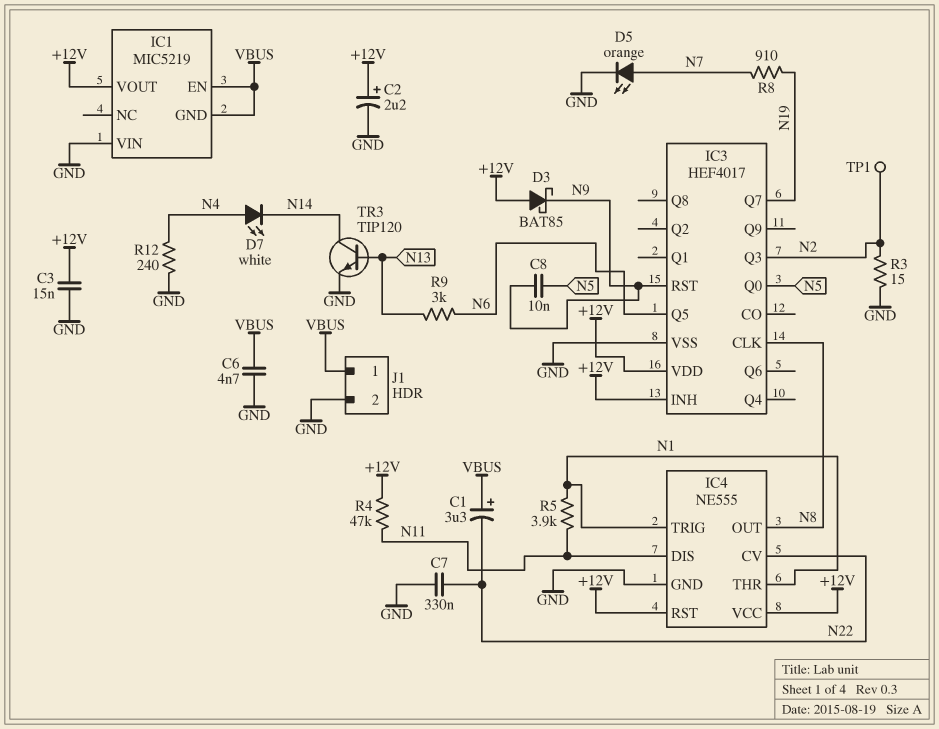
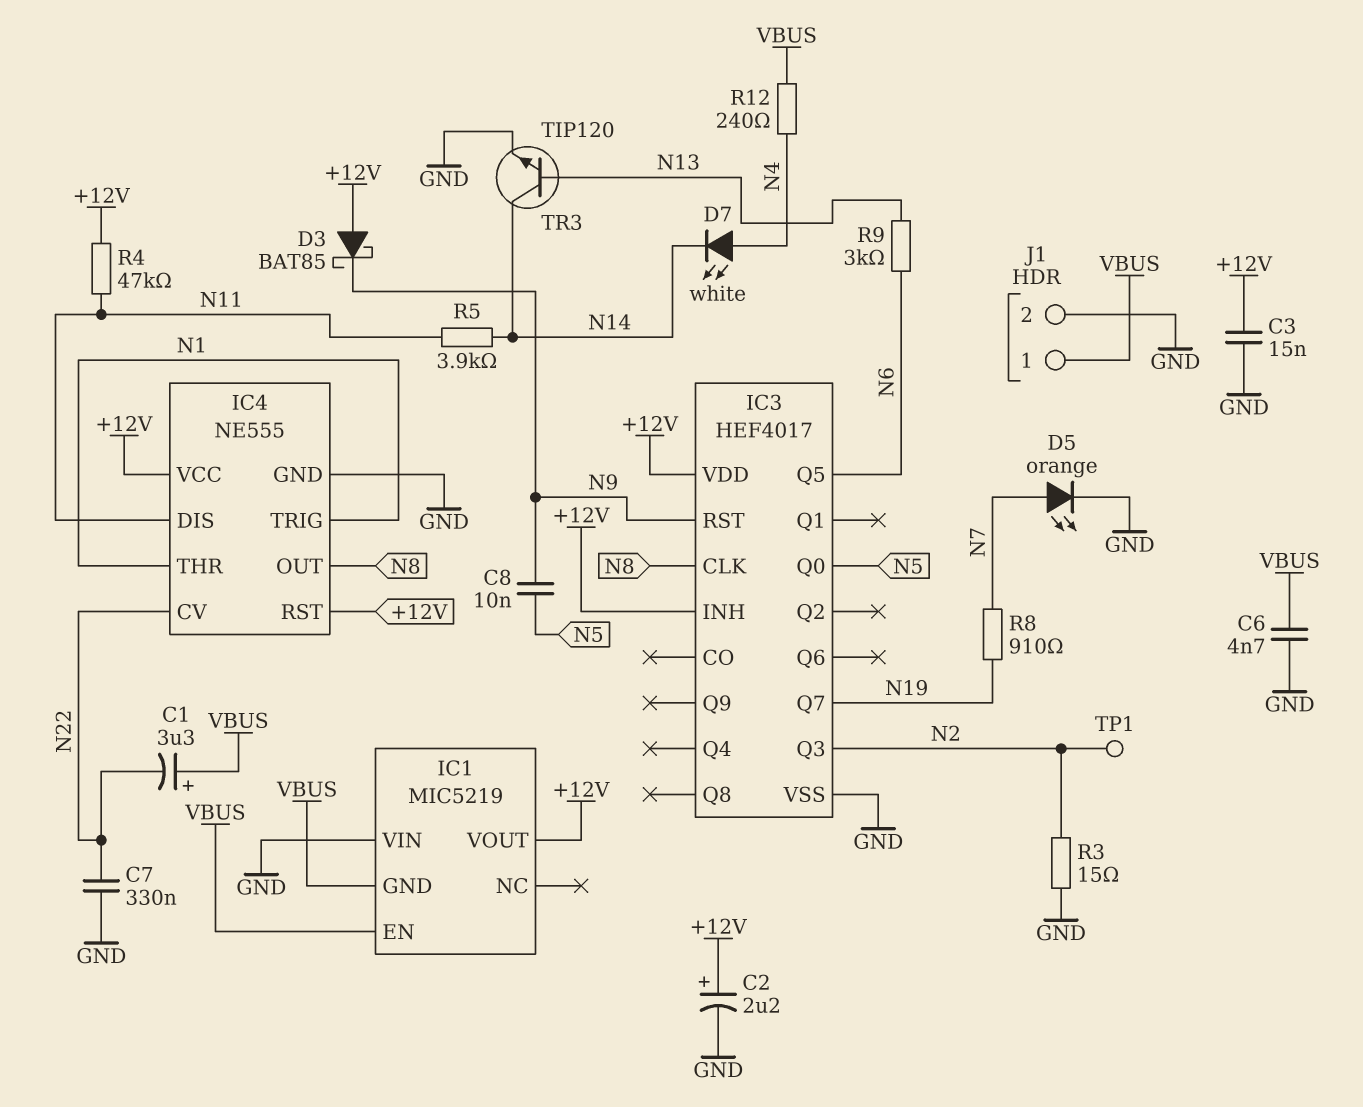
R5: 3.9k (N1, N11) -> 3.9k (N11, N14)
R12: 240 (GND, N4) -> 240 (N4, VBUS)

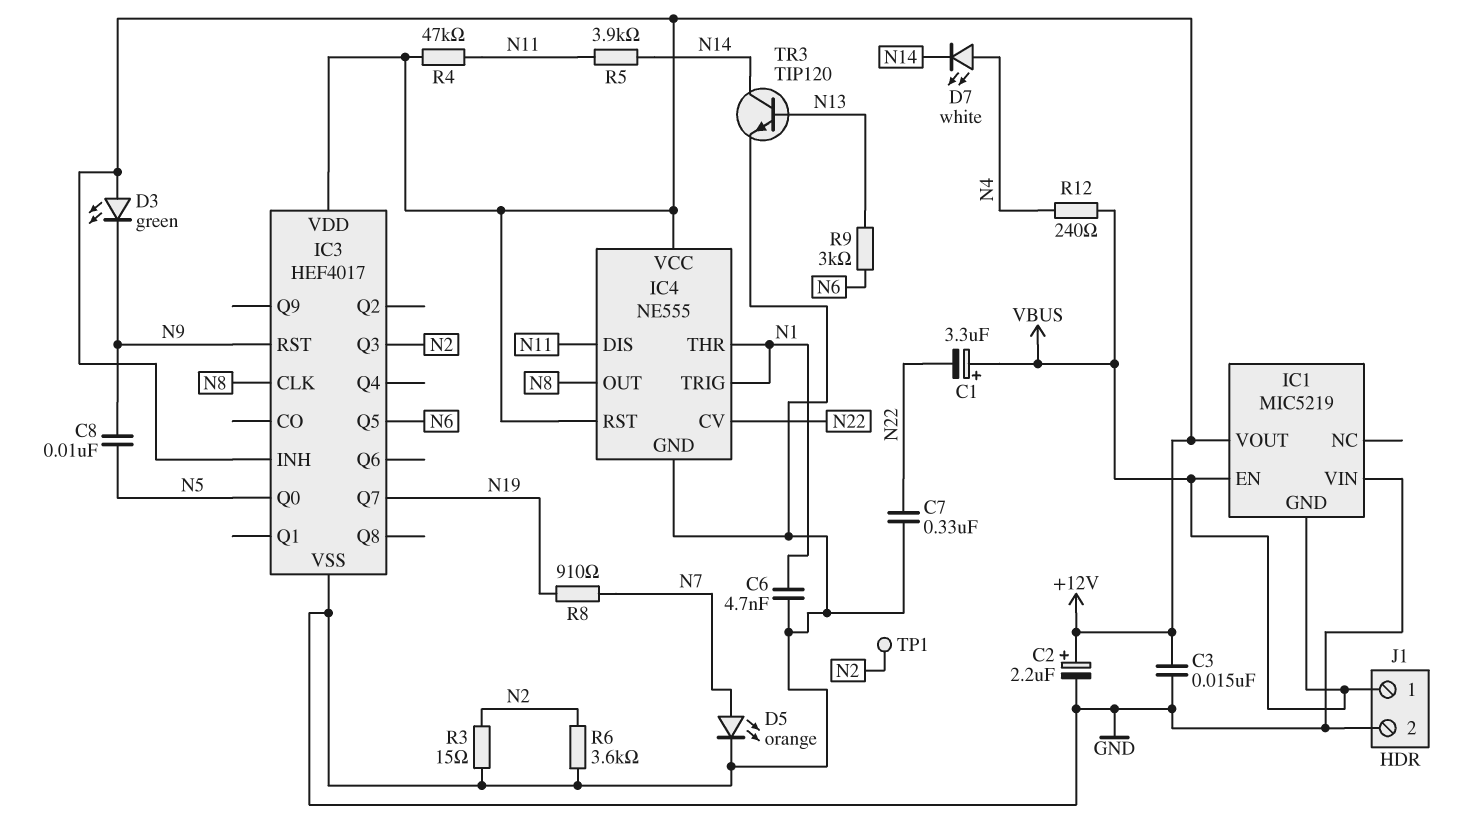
C6: 4.7nF (GND, VBUS) -> 4.7nF (GND, N1)
D3: schottky BAT85 (A +12V, K N9) -> LED green (A +12V, K N9)
R6: none -> 3.6k (GND, N2)

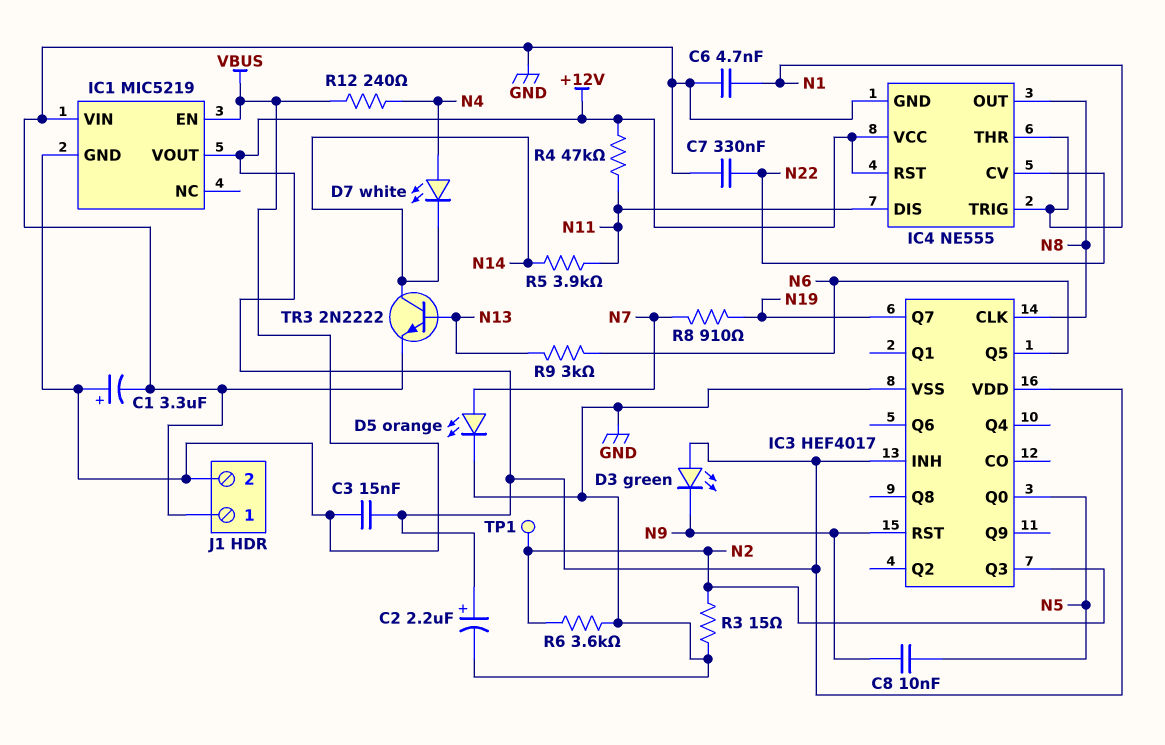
C1: 3.3uF (plus VBUS, minus N22) -> 3.3uF (plus VBUS, minus GND)
C3: 15nF (+12V, GND) -> 15nF (+12V, VBUS)
J1 pin 1: VBUS -> GND
J1 pin 2: GND -> VBUS
TR3: NPN TIP120 (B N13, C N14, E GND) -> NPN 2N2222 (B N13, C N14, E GND)

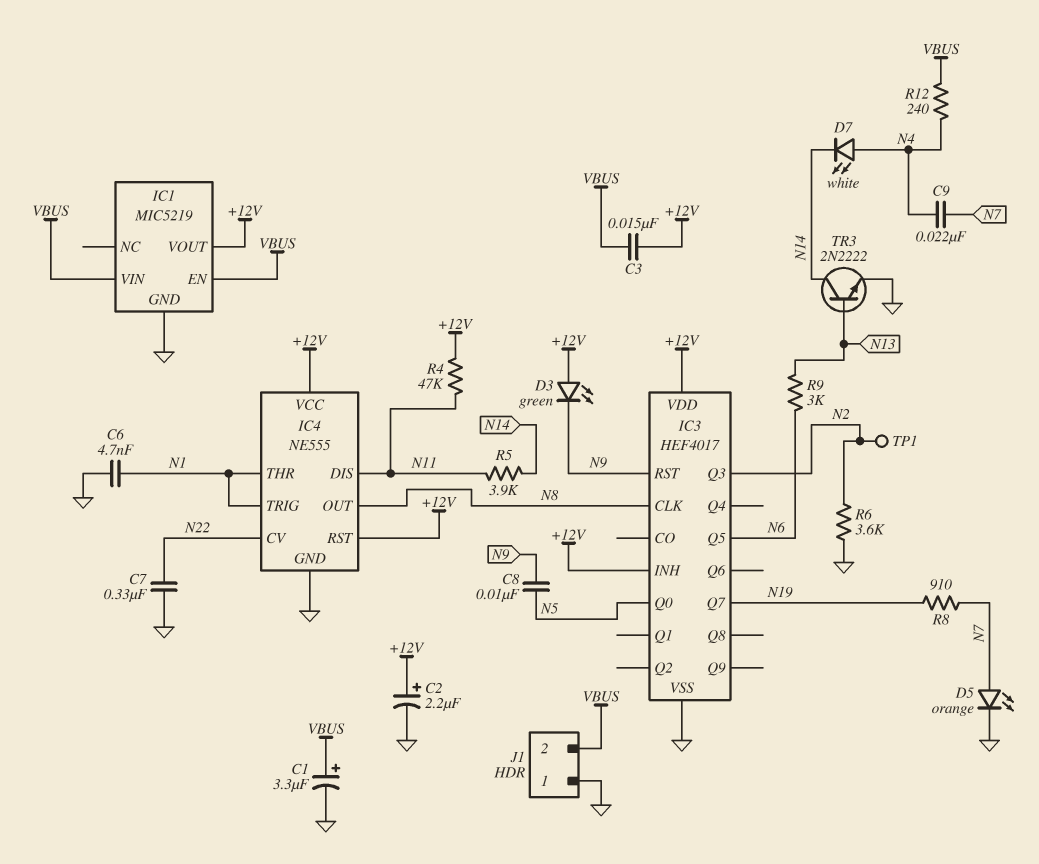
C9: none -> 22nF (N4, N7)
IC1 pin GND: VBUS -> GND
IC1 pin VIN: GND -> VBUS
R3: 15 (GND, N2) -> none

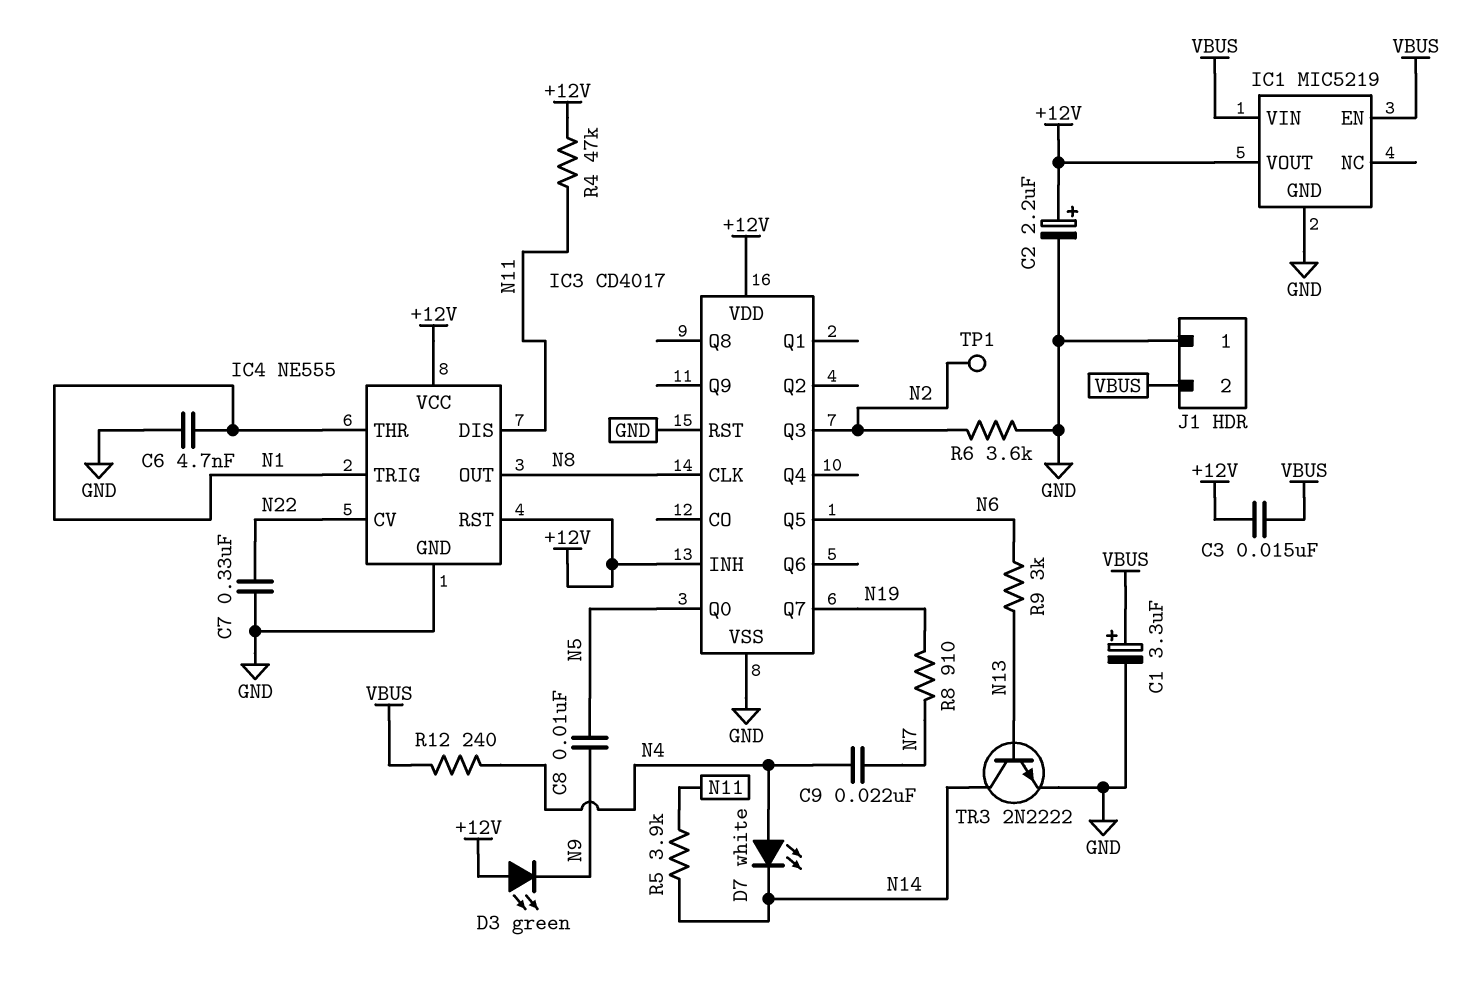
D5: LED orange (A N7, K GND) -> none
IC3: HEF4017 -> CD4017
IC3 pin RST: N9 -> GND

